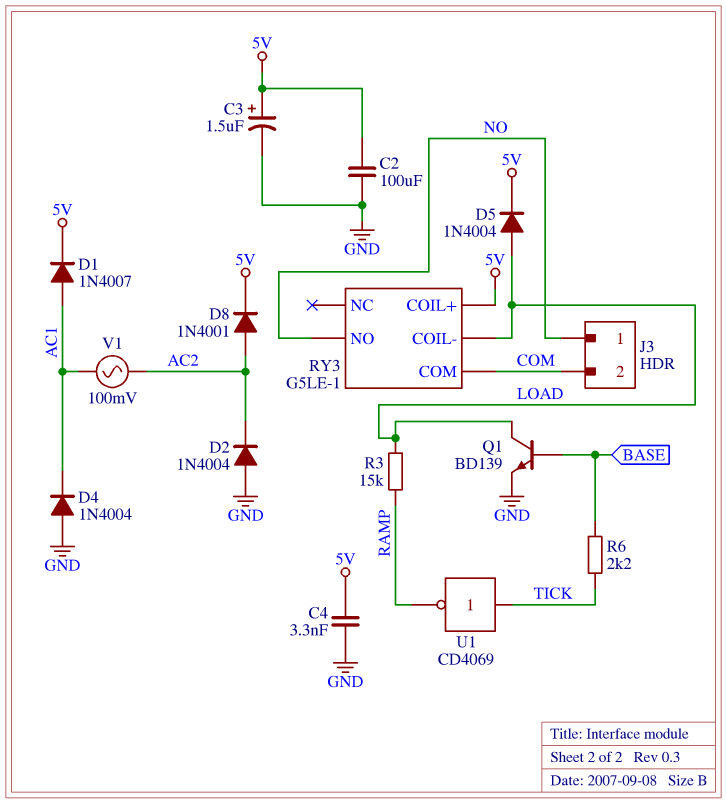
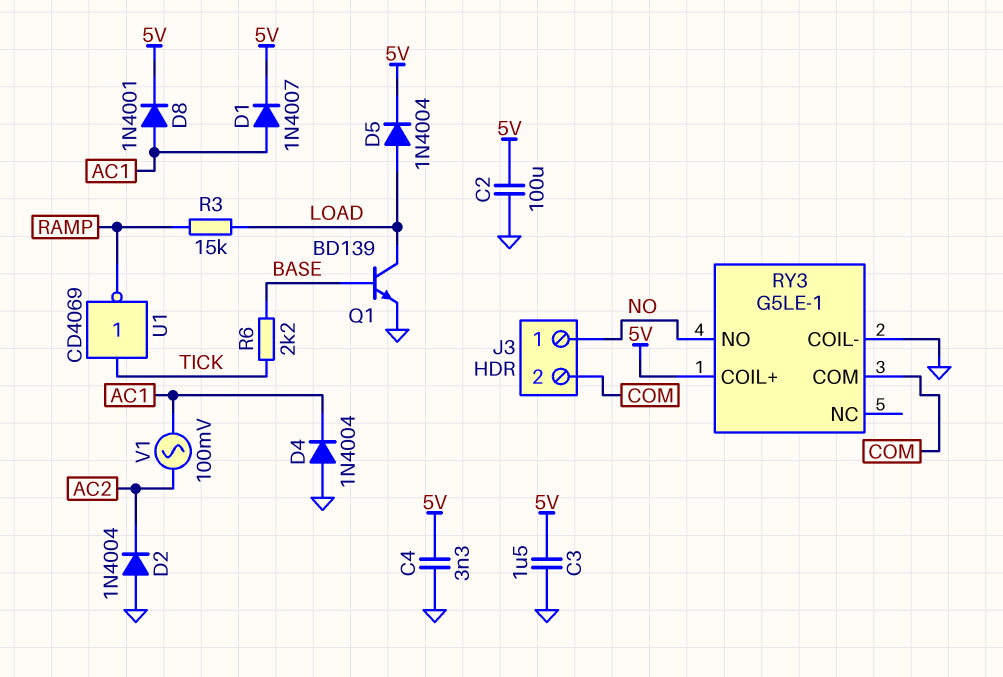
C3: 1.5uF (plus 5V, minus GND) -> 1.5uF (5V, GND)
D8: diode 1N4001 (A AC2, K 5V) -> diode 1N4001 (A AC1, K 5V)
RY3 pin COIL-: LOAD -> GND

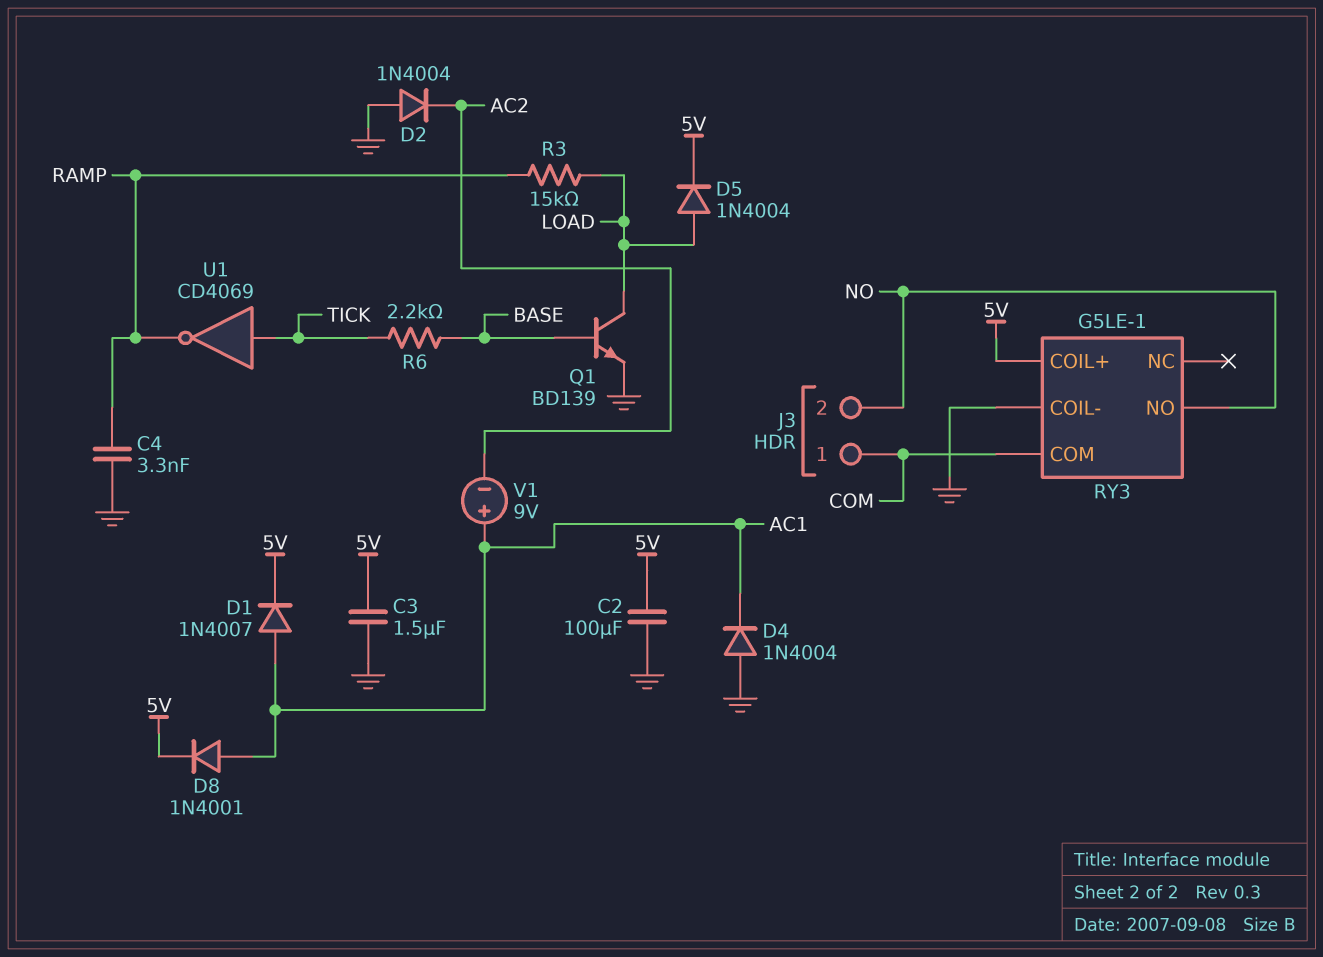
C4: 3.3nF (5V, GND) -> 3.3nF (GND, RAMP)
J3 pin 1: NO -> COM
J3 pin 2: COM -> NO
V1: AC 100mV (AC1, AC2) -> 9V (plus AC1, minus AC2)

